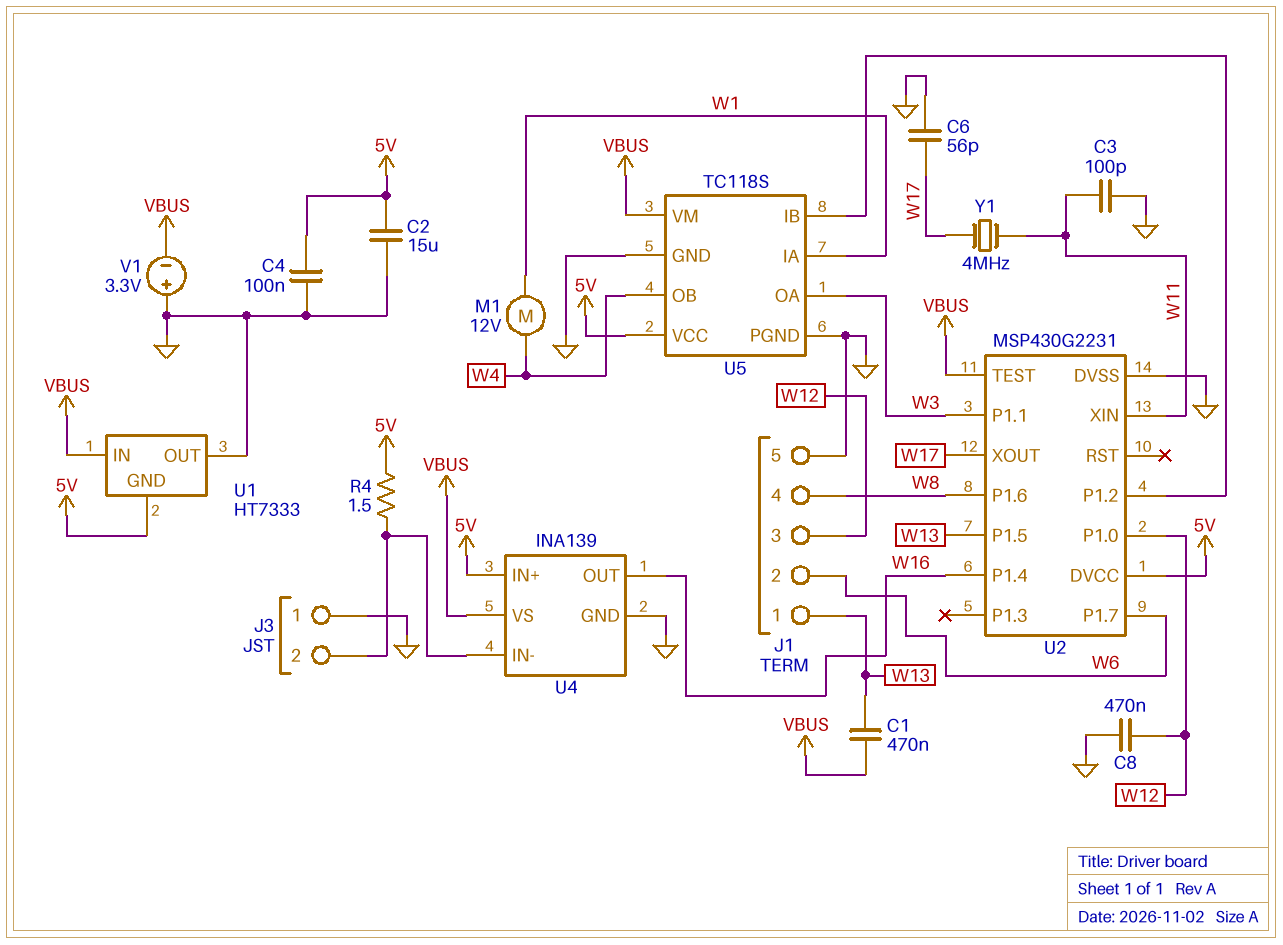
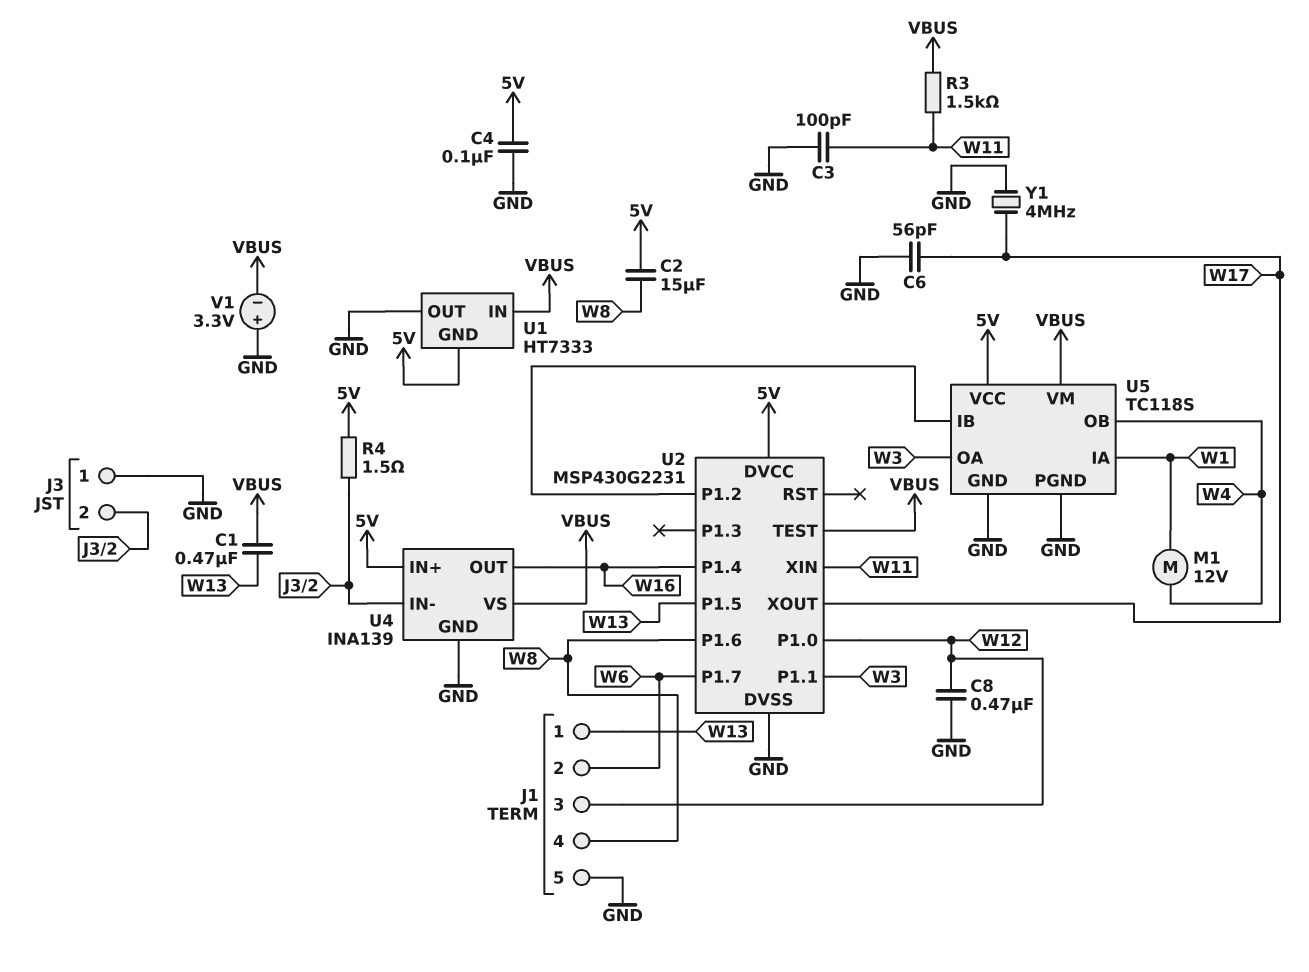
C2: 15uF (5V, GND) -> 15uF (5V, W8)
R3: none -> 1.5k (VBUS, W11)
Y1: 4MHz (W11, W17) -> 4MHz (GND, W17)

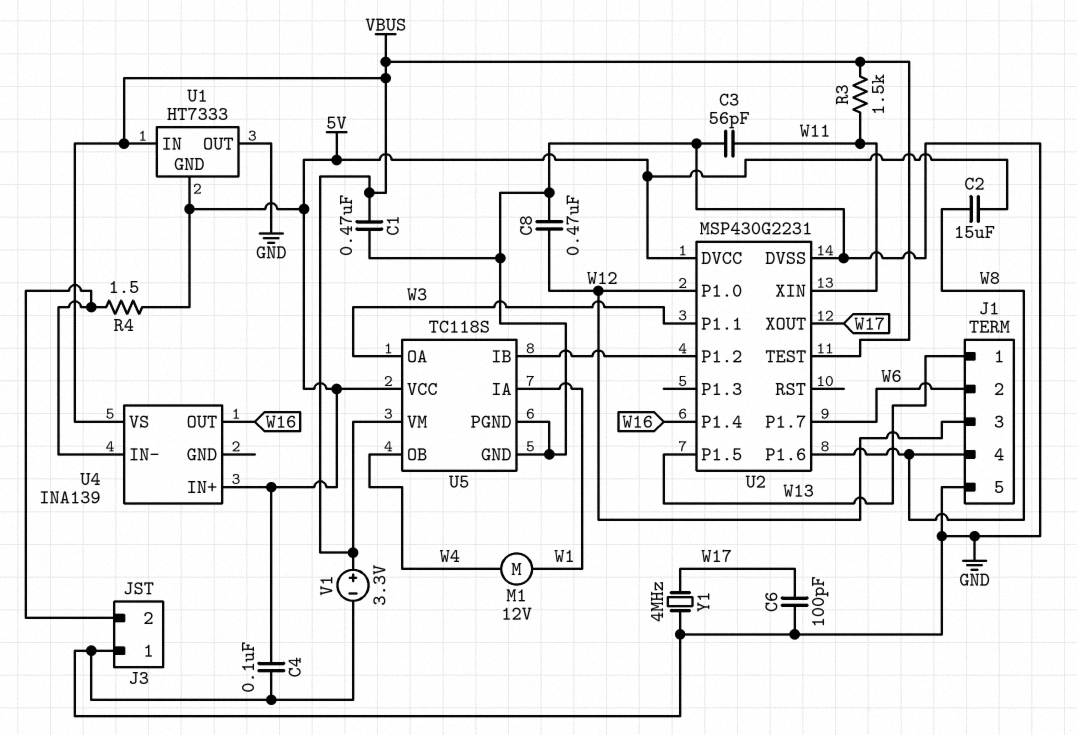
C1: 470nF (VBUS, W13) -> 470nF (GND, VBUS)
C3: 100pF (GND, W11) -> 56pF (GND, W11)
C6: 56pF (GND, W17) -> 100pF (GND, W17)
U4 pin GND: GND -> none
V1: 3.3V (plus GND, minus VBUS) -> 3.3V (plus VBUS, minus GND)

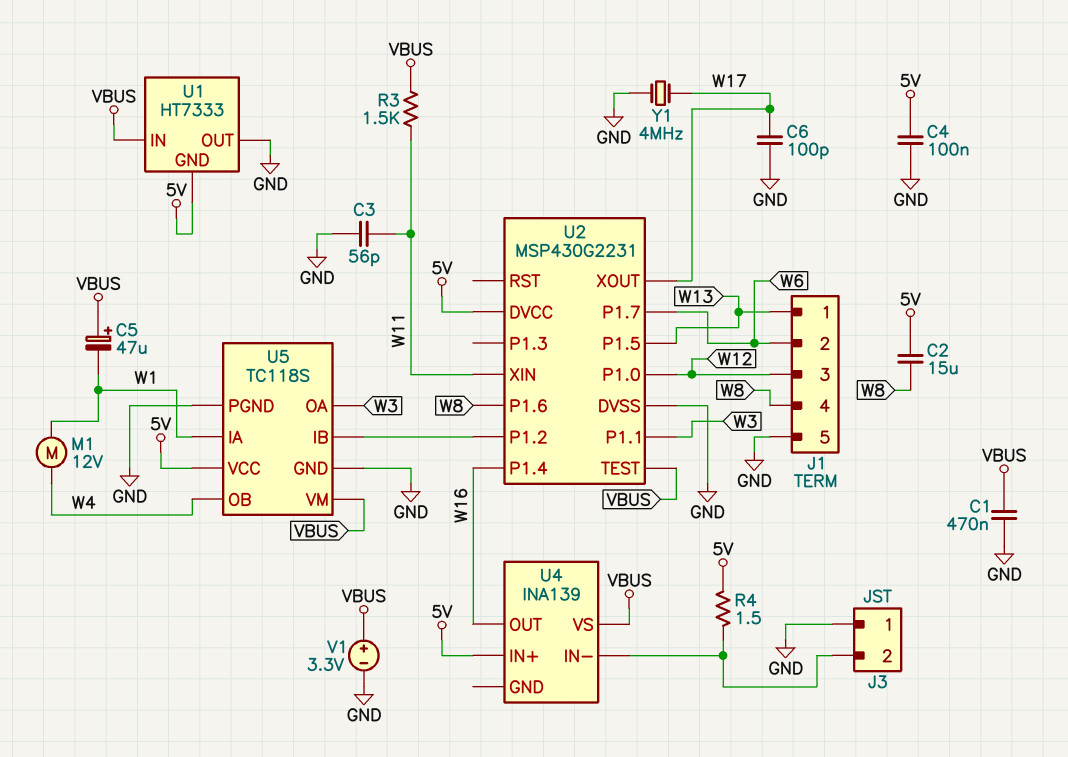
C5: none -> 47uF (plus VBUS, minus W1)
C8: 470nF (GND, W12) -> none

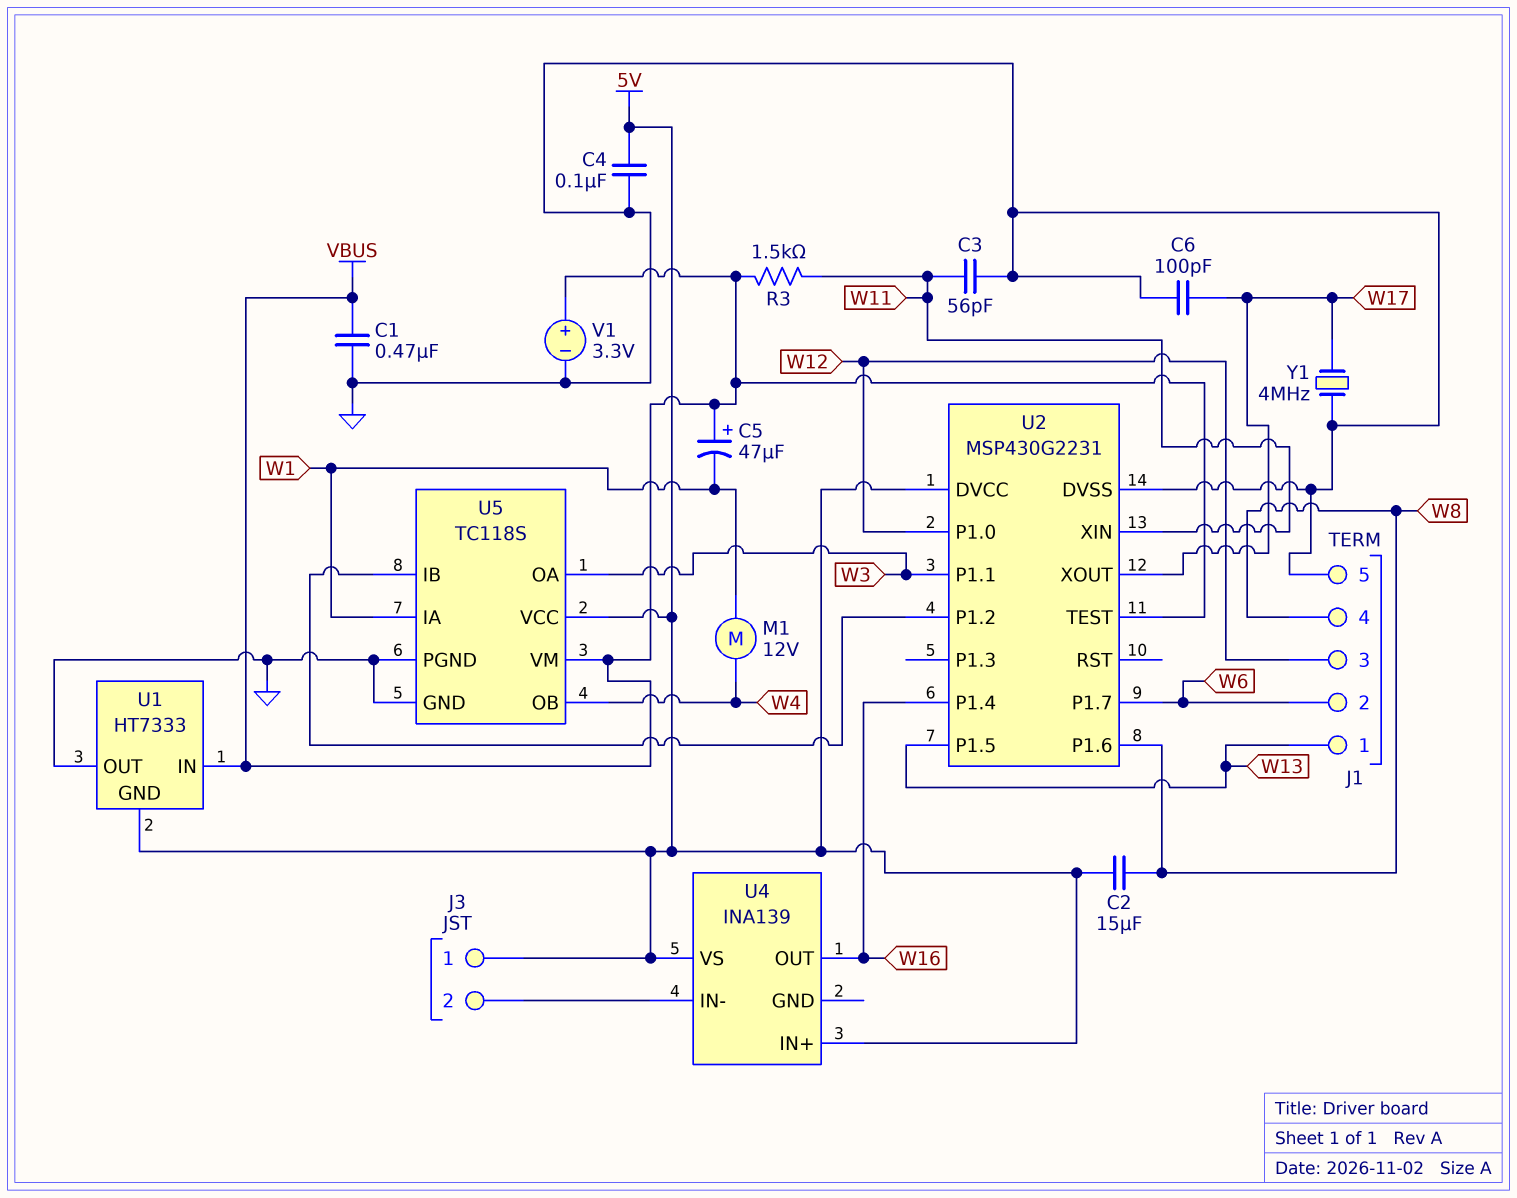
J3 pin 1: GND -> 5V
R4: 1.5 (5V, J3/2) -> none
U4 pin VS: VBUS -> 5V

